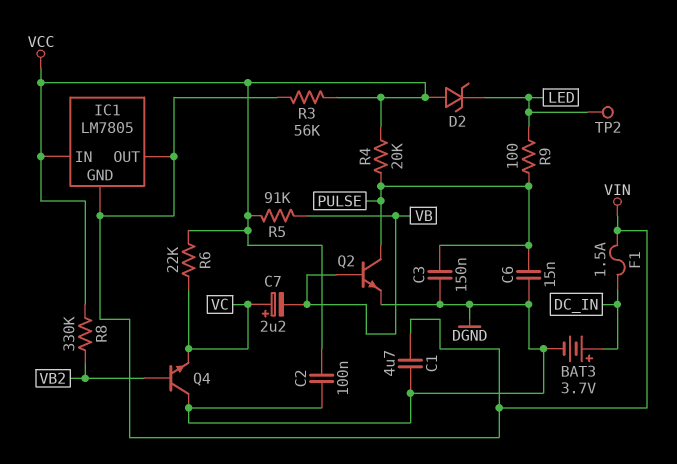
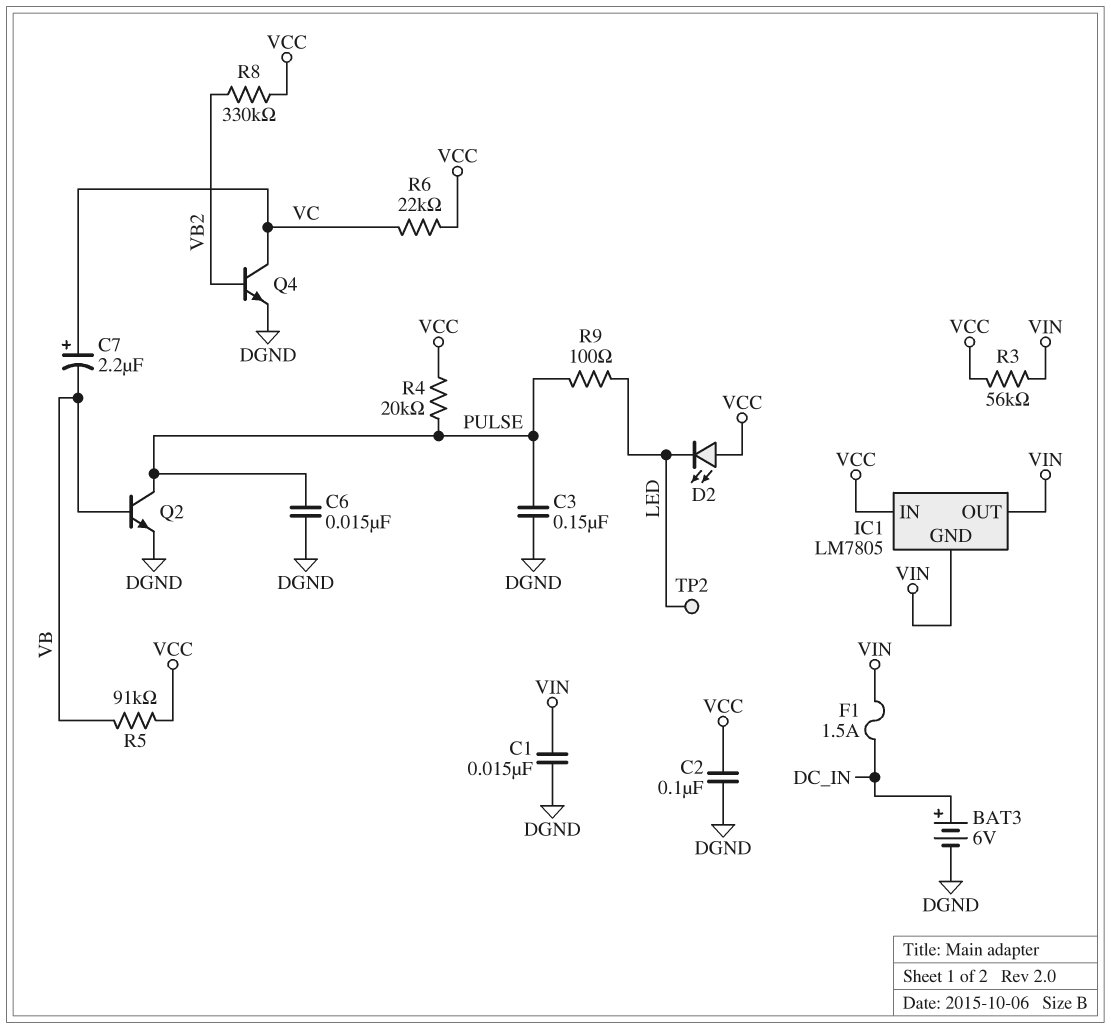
BAT3: 3.7V (plus DC_IN, minus DGND) -> 6V (plus DC_IN, minus DGND)
C1: 4.7uF (DGND, VIN) -> 15nF (DGND, VIN)
D2: zener (A VCC, K LED) -> LED (A VCC, K LED)
Q4: NPN (B VB2, C DGND, E VC) -> NPN (B VB2, C VC, E DGND)

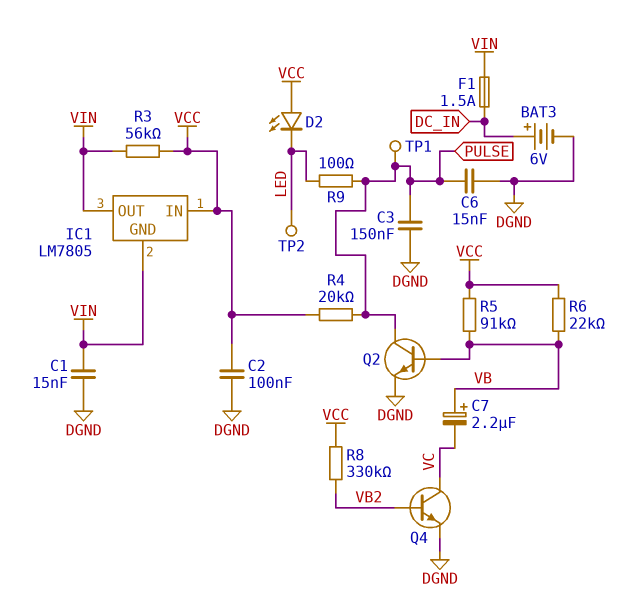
C7: 2.2uF (plus VC, minus VB) -> 2.2uF (plus VB, minus VC)
R6: 22k (VC, VCC) -> 22k (VB, VCC)
TP1: none -> test point (PULSE)

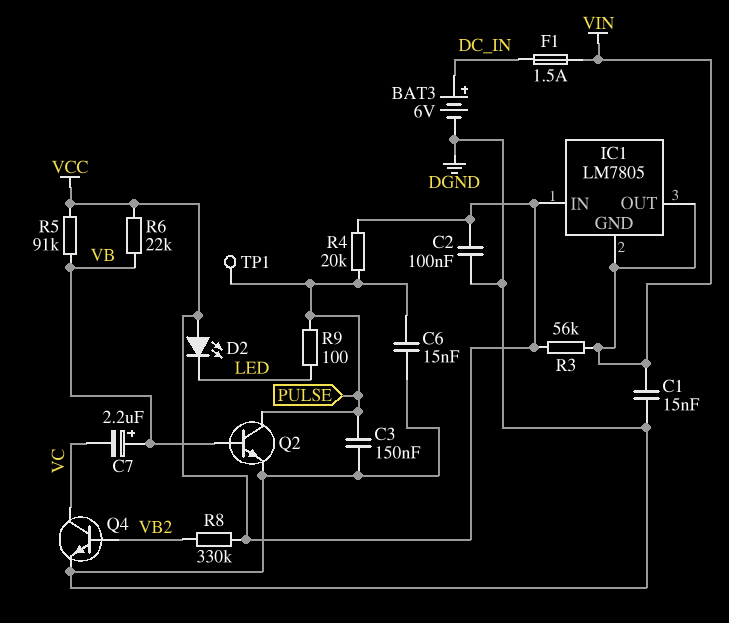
TP2: test point (LED) -> none

